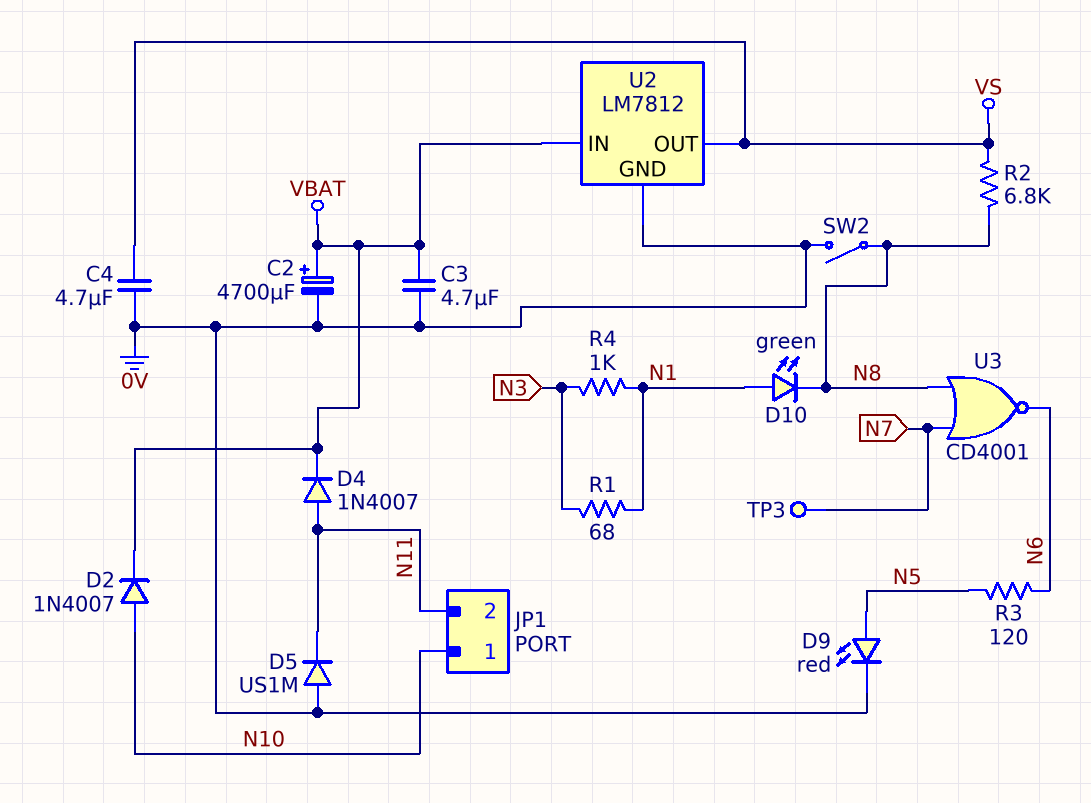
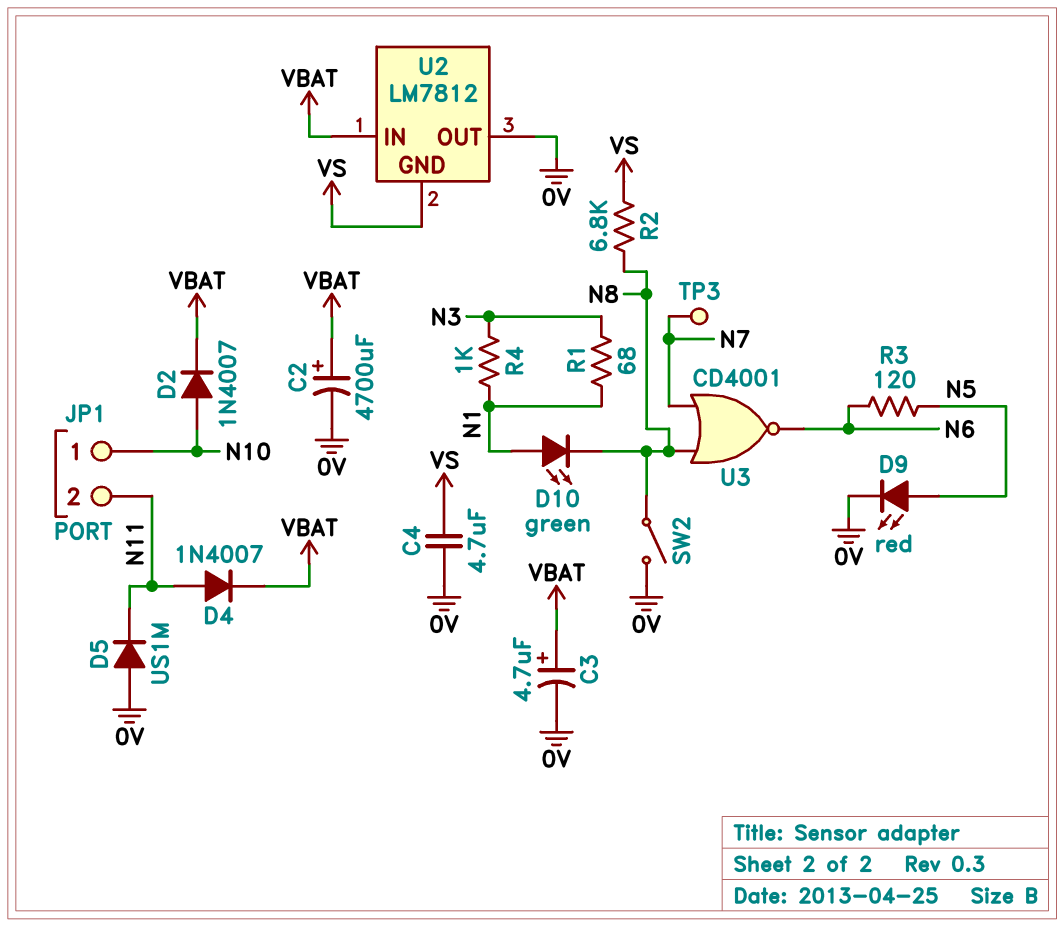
C3: 4.7uF (0V, VBAT) -> 4.7uF (plus VBAT, minus 0V)
U2 pin GND: 0V -> VS
U2 pin OUT: VS -> 0V

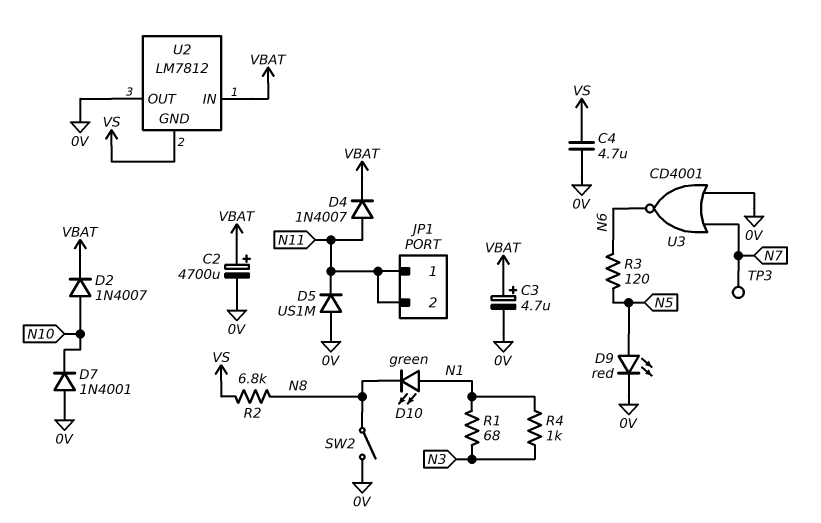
D7: none -> diode 1N4001 (A 0V, K N10)
JP1 pin 1: N10 -> N11
U3: NOR CD4001 (in N7, in N8, out N6) -> NOR CD4001 (in 0V, in N7, out N6)

